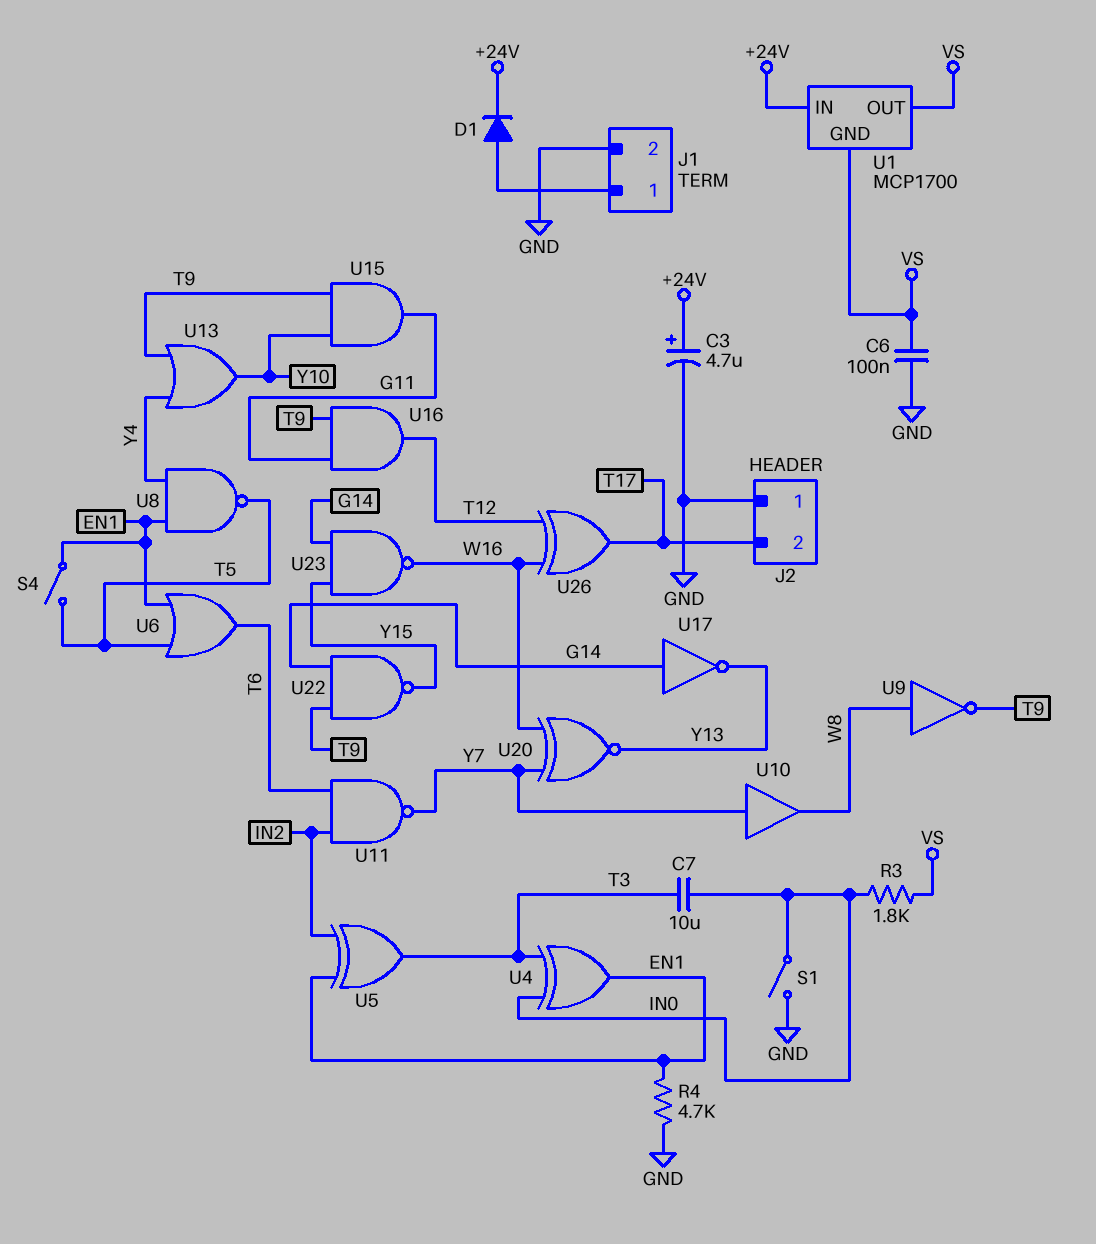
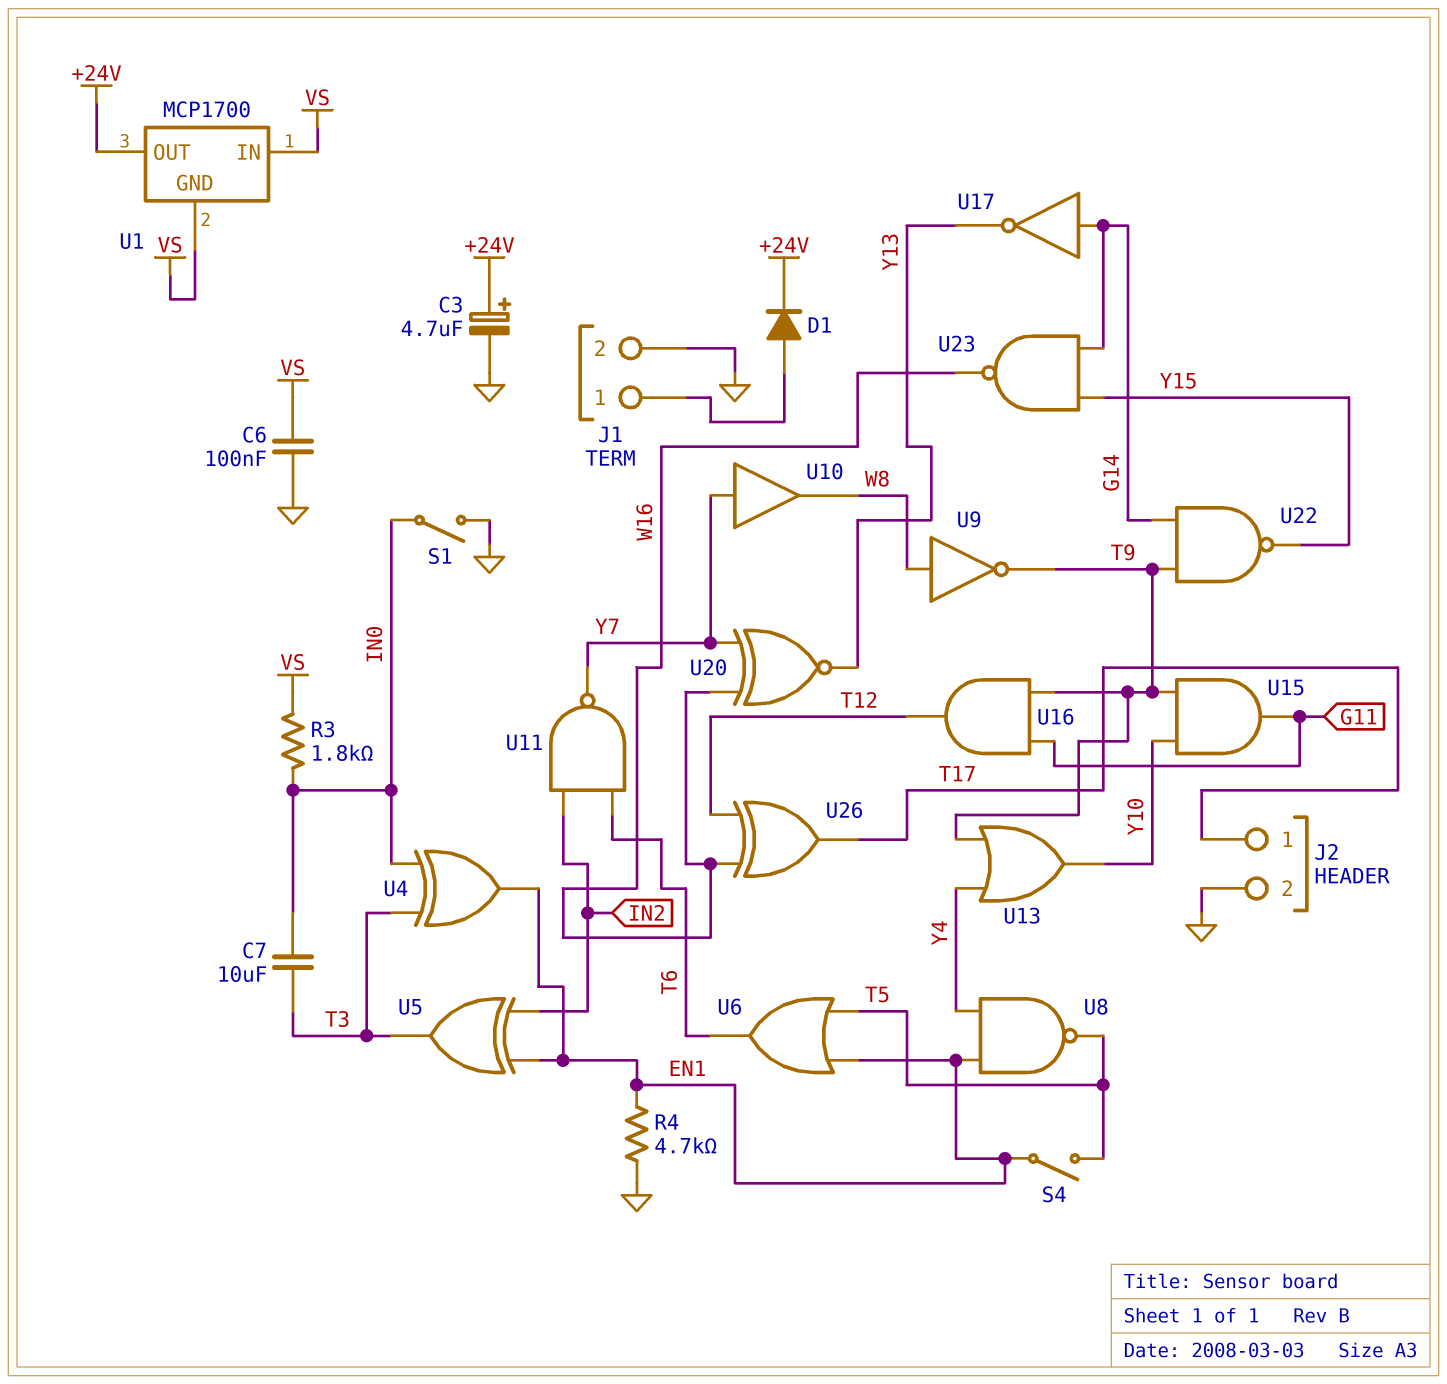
J2 pin 1: GND -> T17
J2 pin 2: T17 -> GND
U1 pin IN: +24V -> VS
U1 pin OUT: VS -> +24V

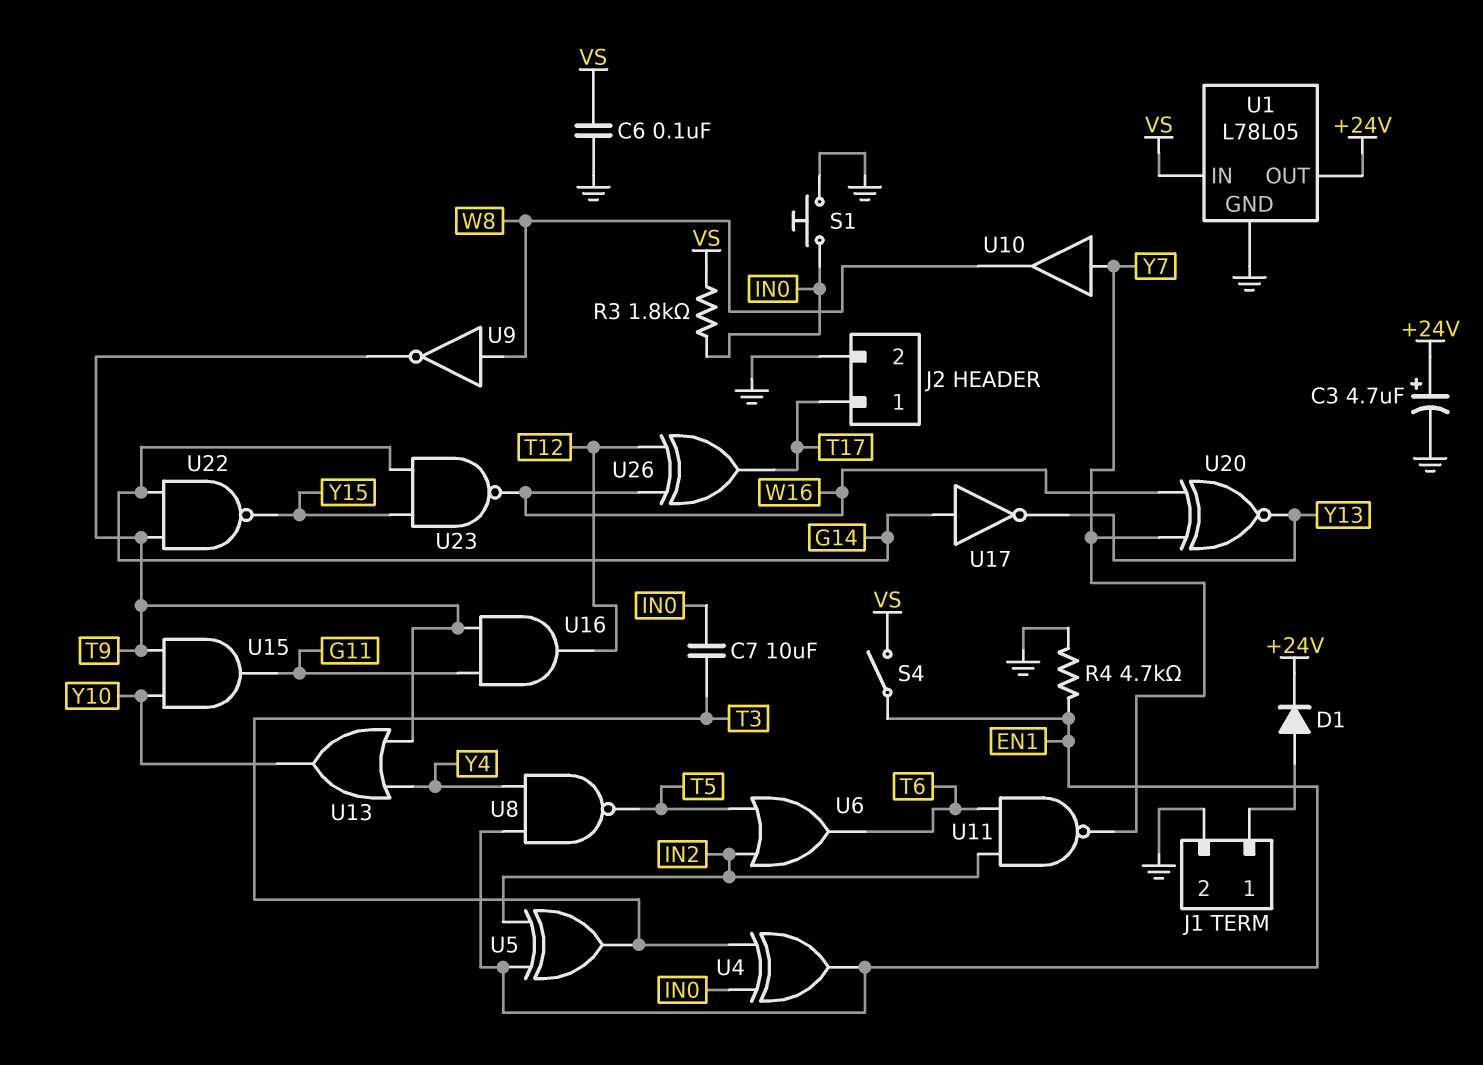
S1: switch (GND, IN0) -> button (GND, IN0)
S4: switch (EN1, T5) -> switch (EN1, VS)
U1: MCP1700 -> L78L05
U1 pin GND: VS -> GND
U6: OR (in EN1, in T5, out T6) -> OR (in IN2, in T5, out T6)

